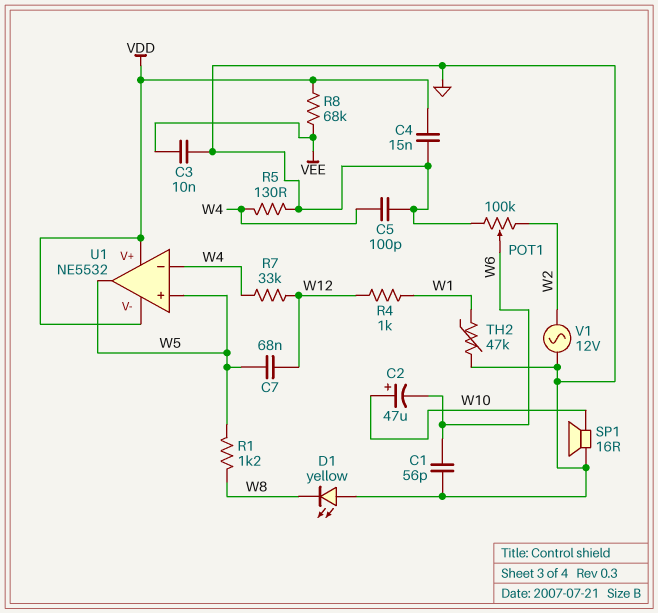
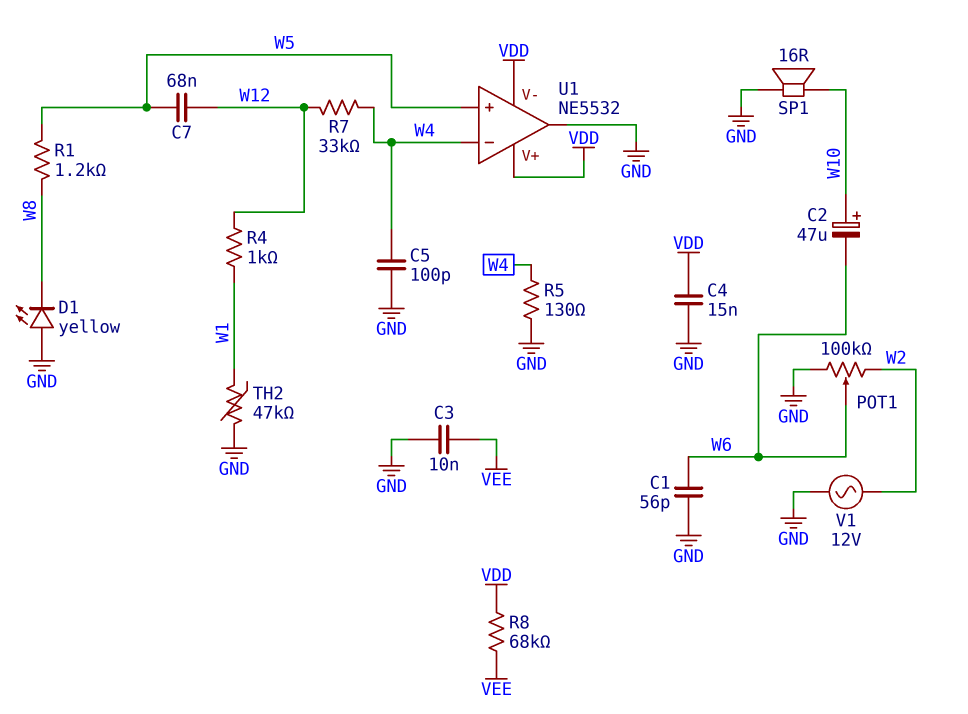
U1 pin out: W5 -> GND

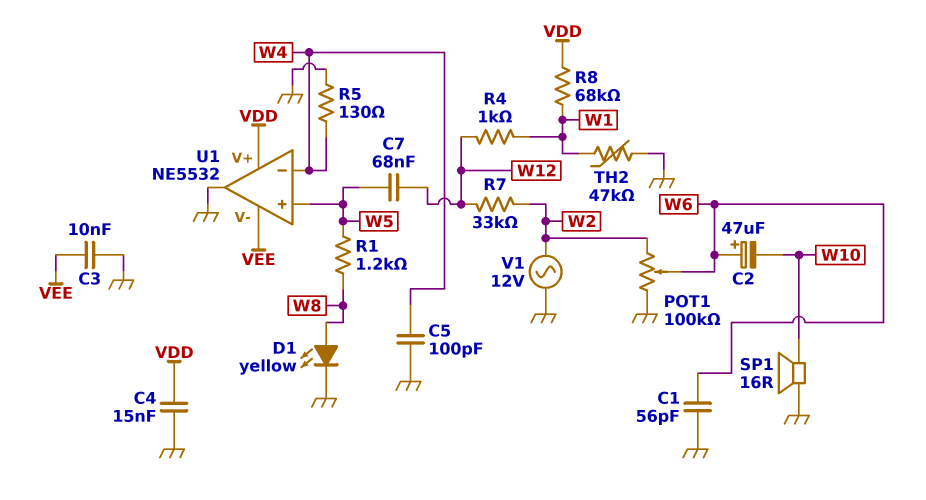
C2: 47uF (plus W10, minus W6) -> 47uF (plus W6, minus W10)
D1: LED yellow (A GND, K W8) -> LED yellow (A W8, K GND)
R7: 33k (W4, W12) -> 33k (W2, W12)
R8: 68k (VDD, VEE) -> 68k (VDD, W1)
U1 pin V-: VDD -> VEE

